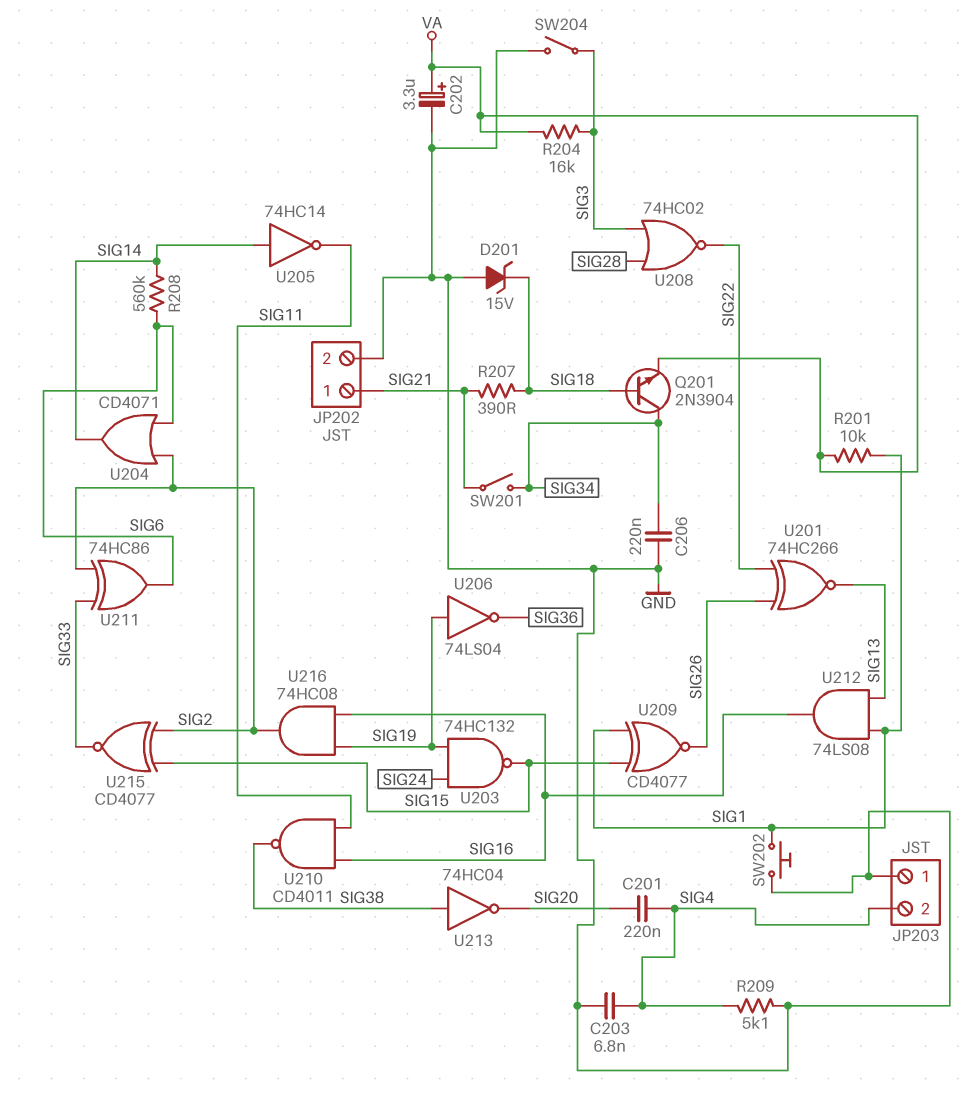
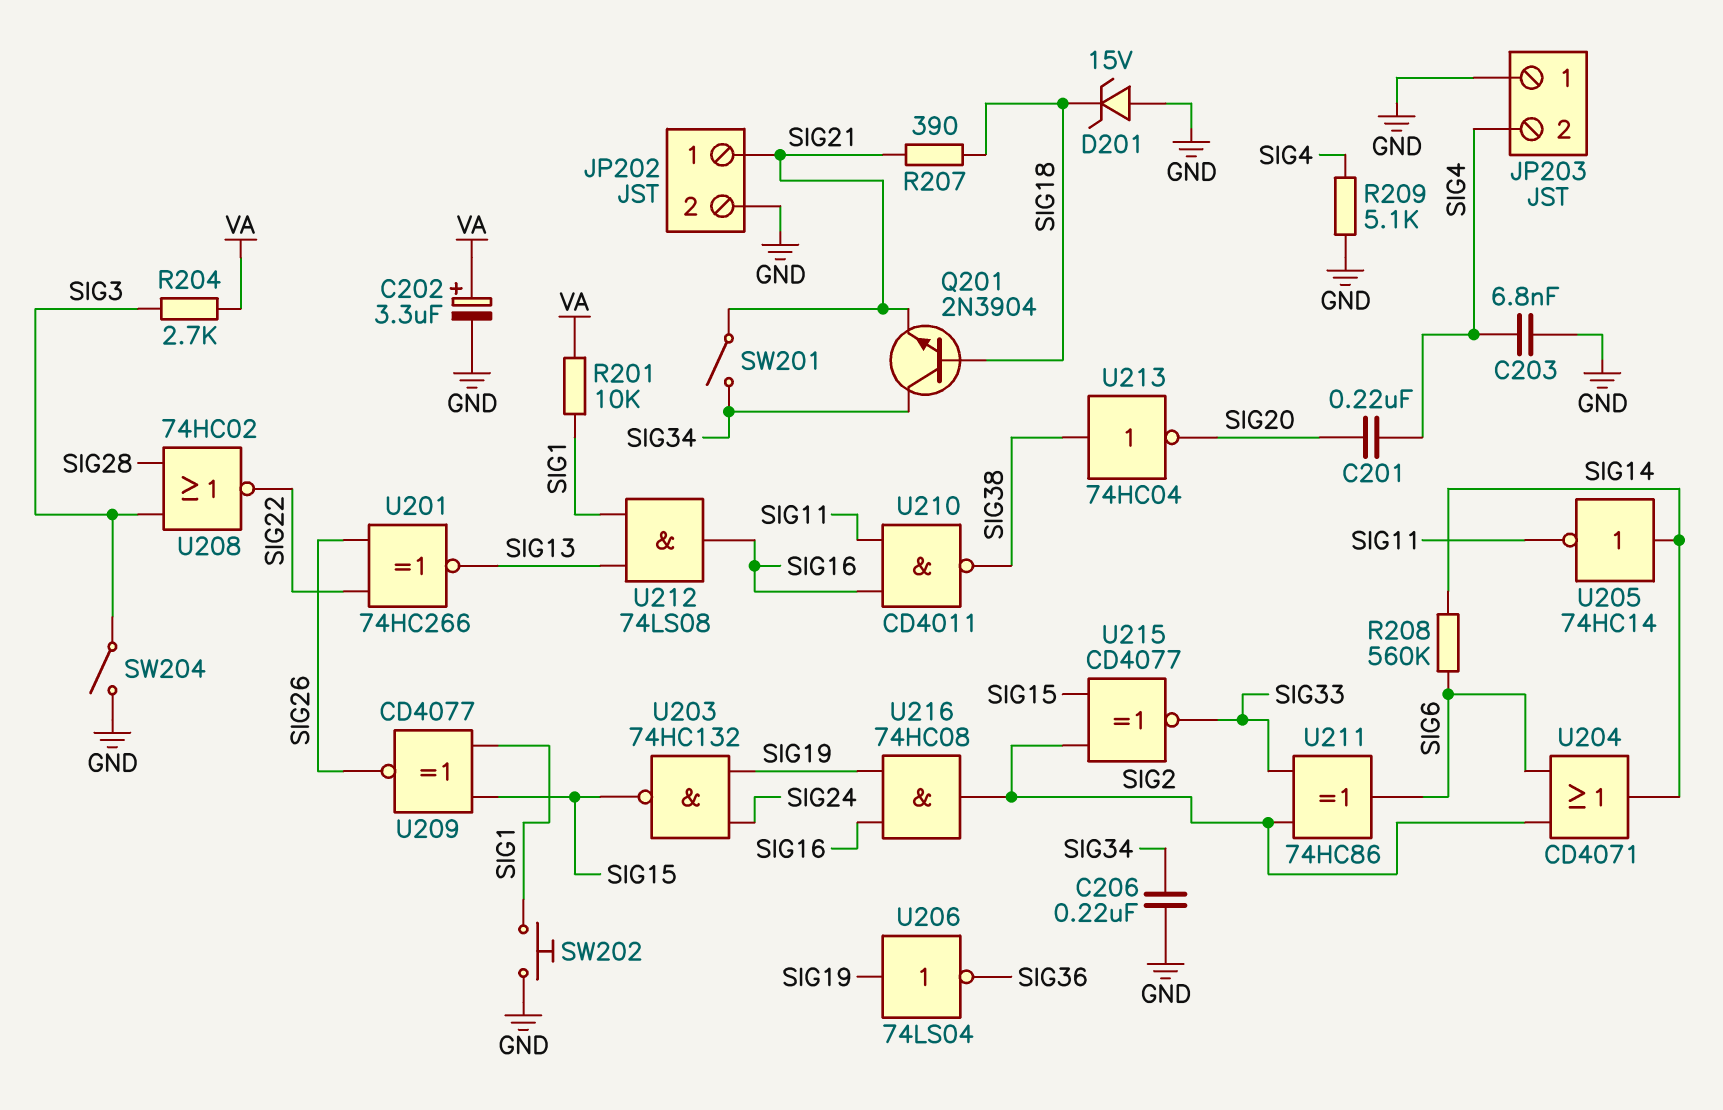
Q201: NPN 2N3904 (B SIG18, C SIG34, E VA) -> NPN 2N3904 (B SIG18, C SIG34, E SIG21)
R204: 16k (SIG3, VA) -> 2.7k (SIG3, VA)

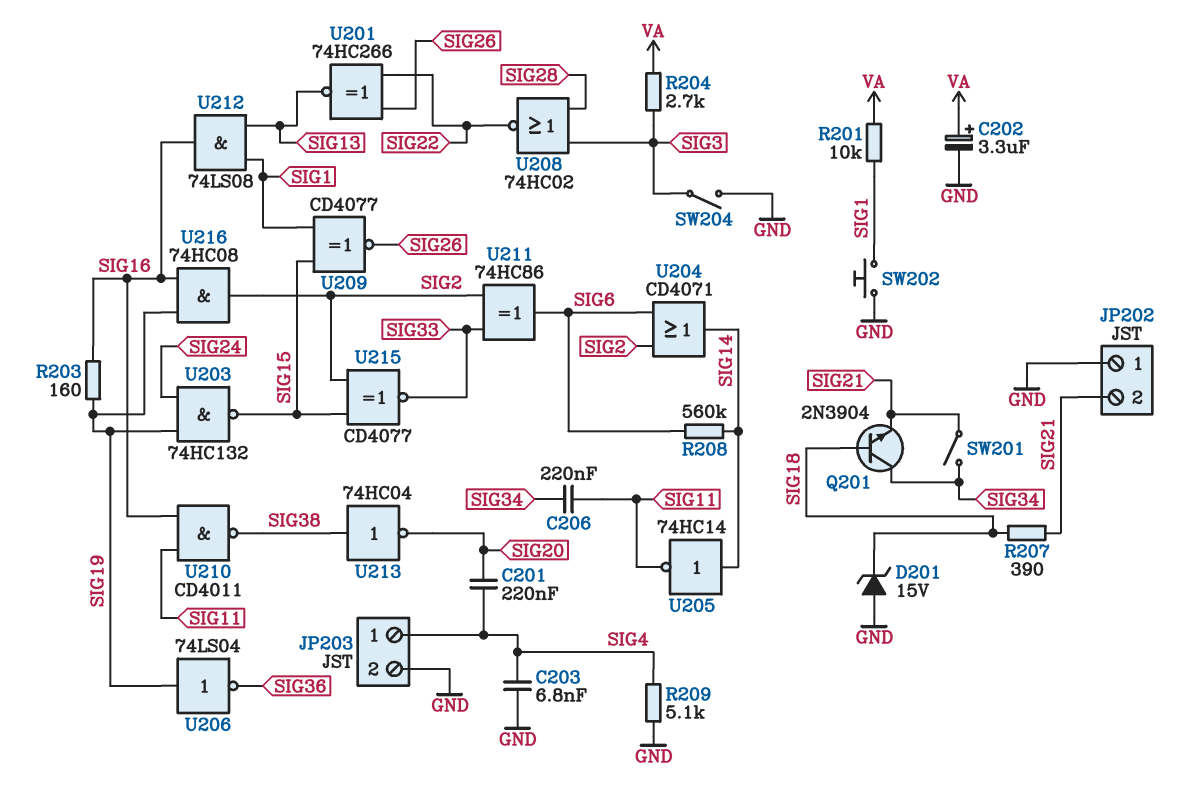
C206: 220nF (GND, SIG34) -> 220nF (SIG11, SIG34)
JP202 pin 1: SIG21 -> GND
JP202 pin 2: GND -> SIG21
JP203 pin 1: GND -> SIG4
JP203 pin 2: SIG4 -> GND
R203: none -> 160 (SIG16, SIG19)

